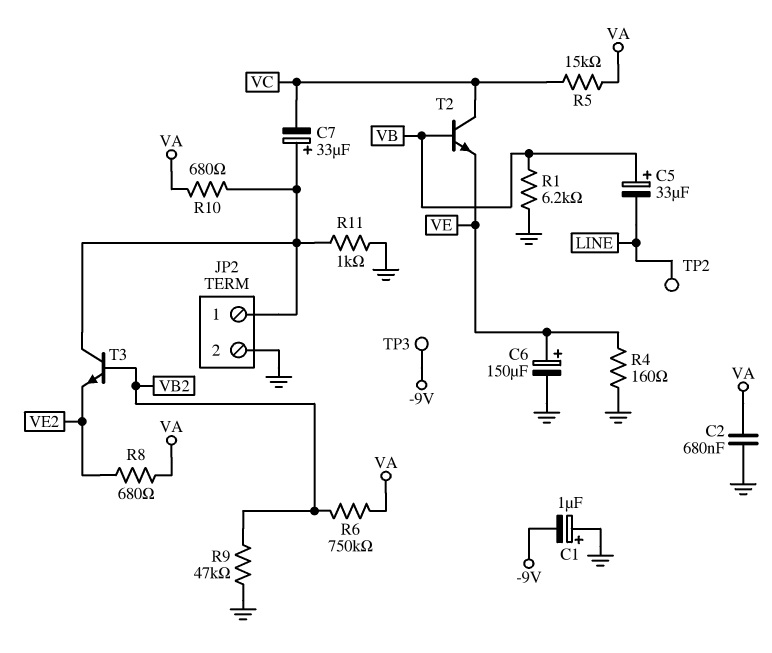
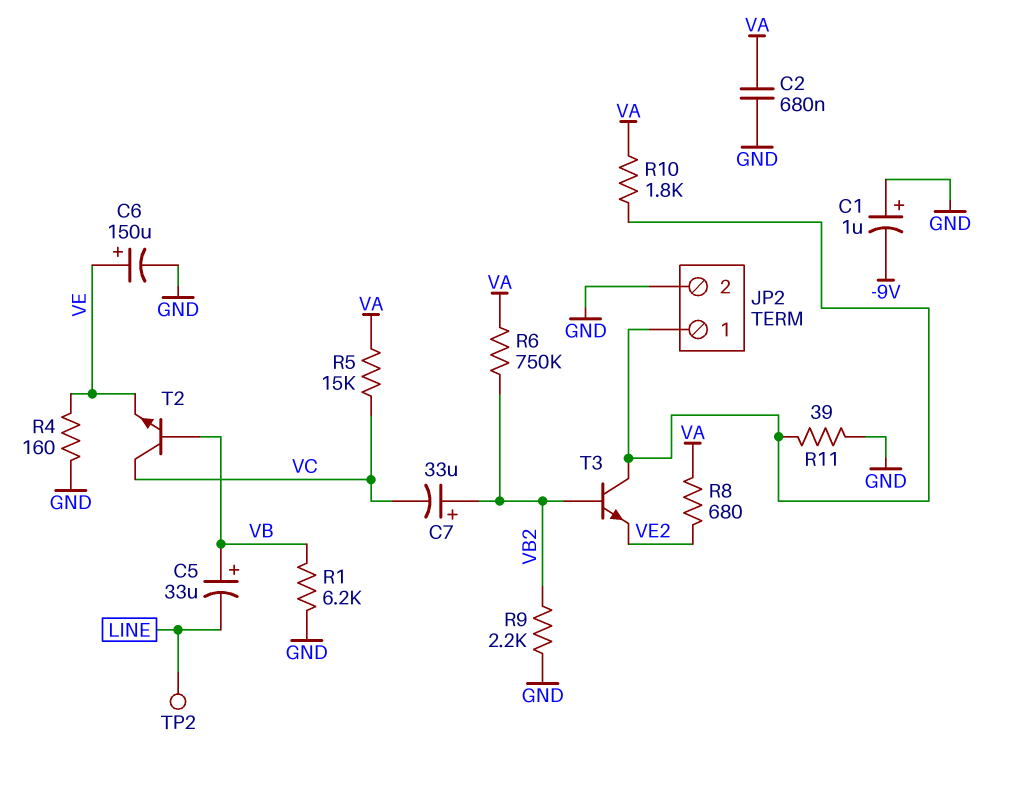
C7: 33uF (plus JP2/1, minus VC) -> 33uF (plus VB2, minus VC)
R9: 47k (GND, VB2) -> 2.2k (GND, VB2)
R10: 680 (JP2/1, VA) -> 1.8k (JP2/1, VA)
R11: 1k (GND, JP2/1) -> 39 (GND, JP2/1)
TP3: test point (-9V) -> none

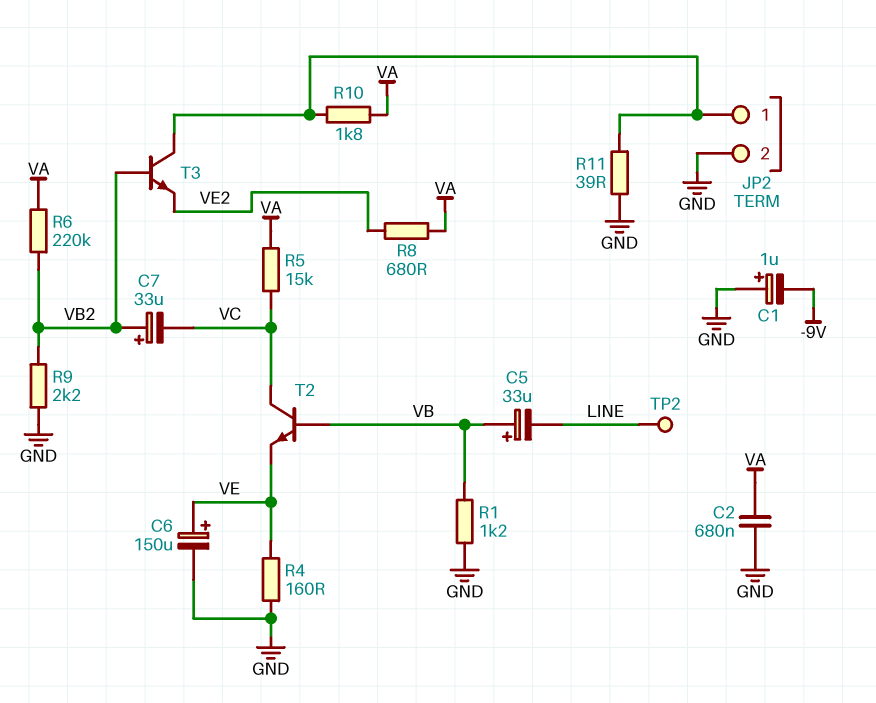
R1: 6.2k (GND, VB) -> 1.2k (GND, VB)
R6: 750k (VA, VB2) -> 220k (VA, VB2)

